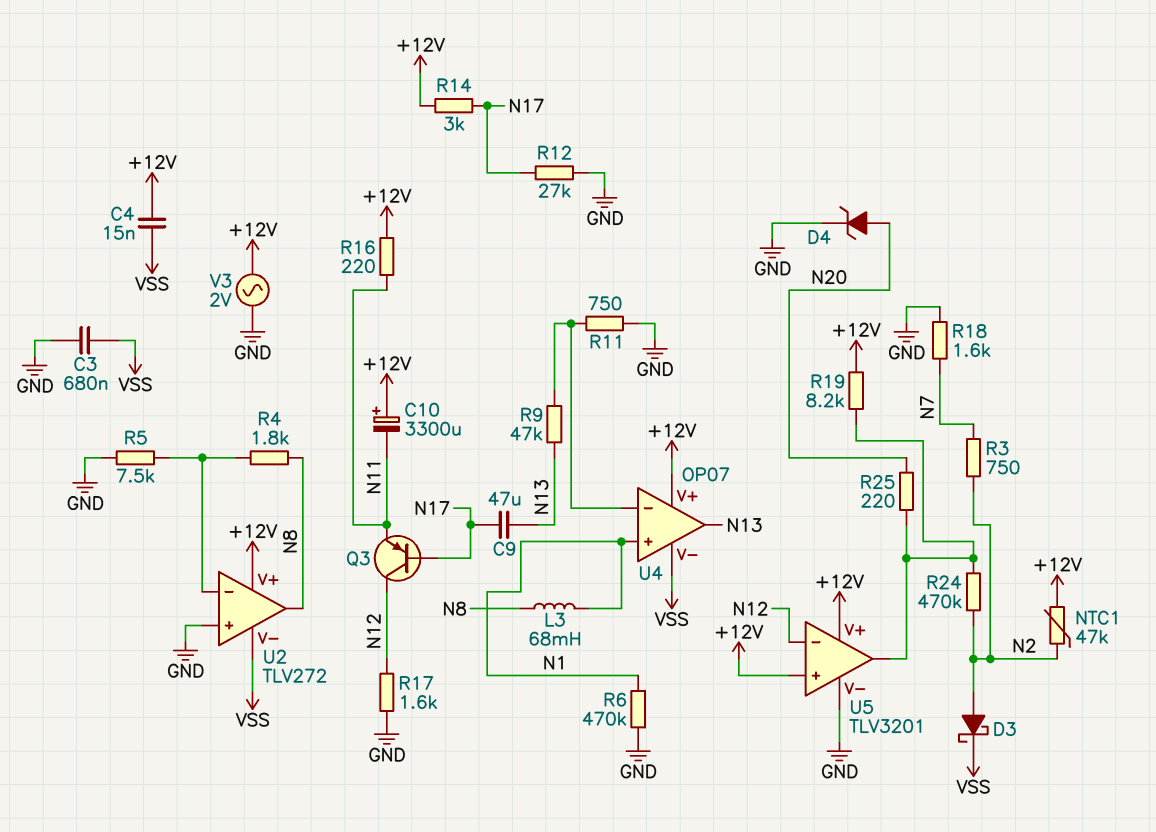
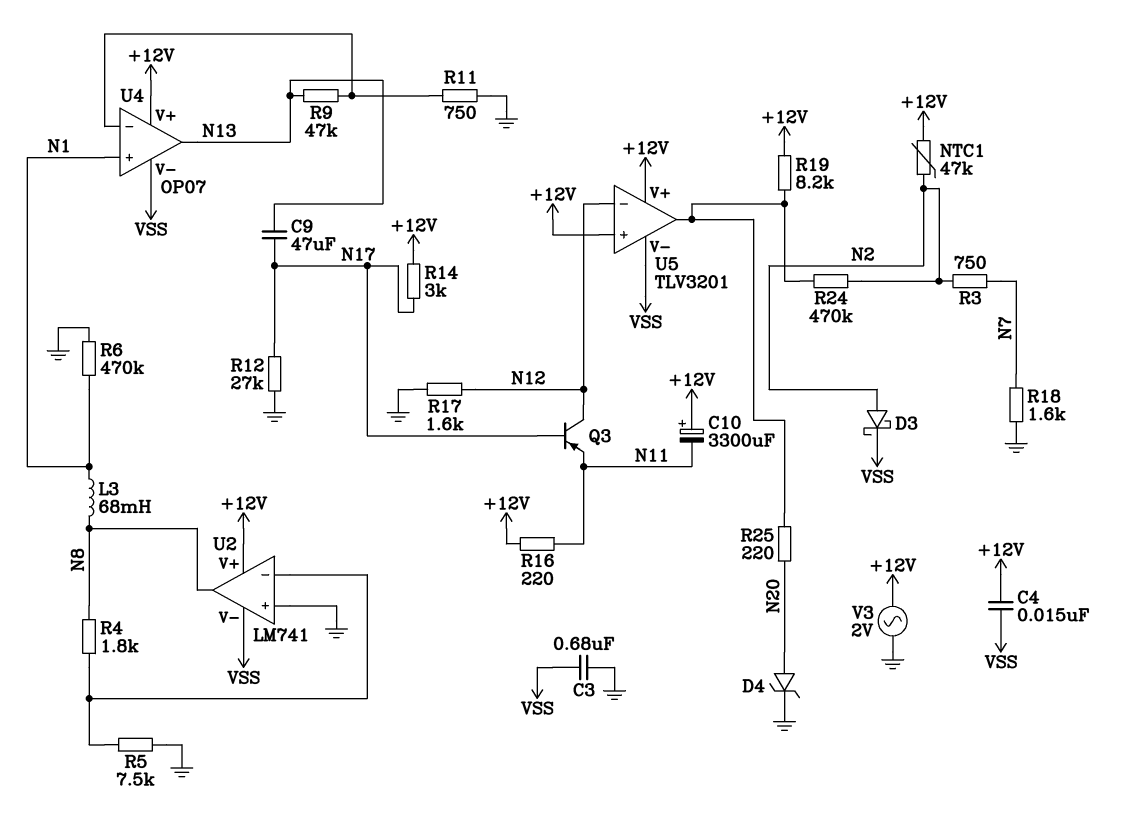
U2: TLV272 -> LM741
U5 pin V-: GND -> VSS

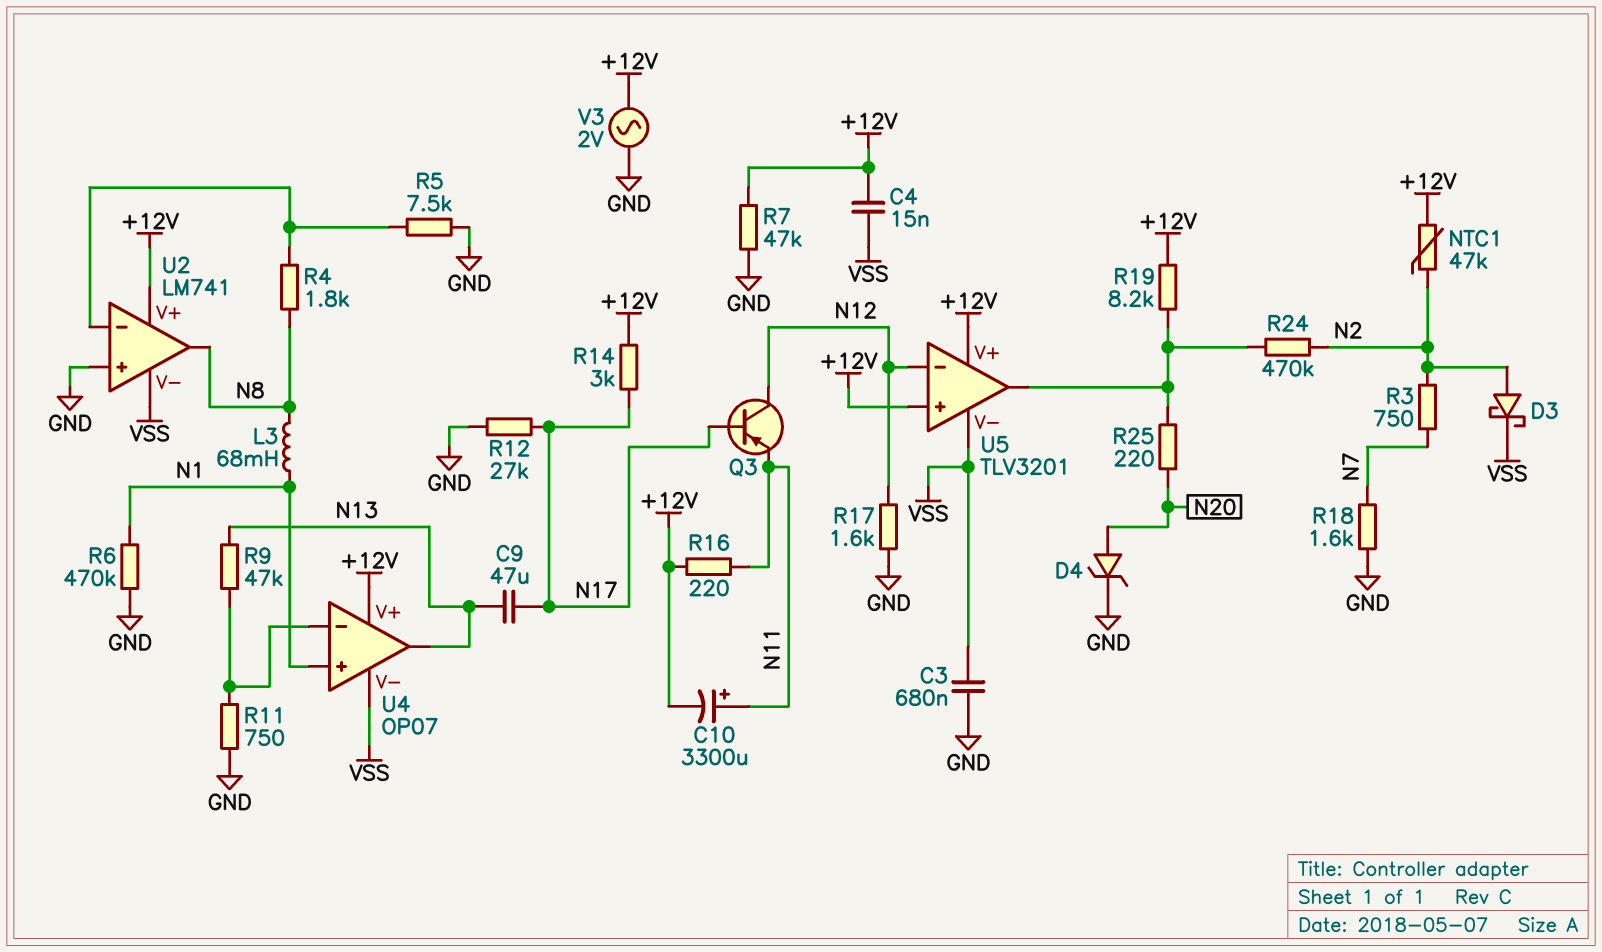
C10: 3300uF (plus +12V, minus N11) -> 3300uF (plus N11, minus +12V)
R7: none -> 47k (+12V, GND)

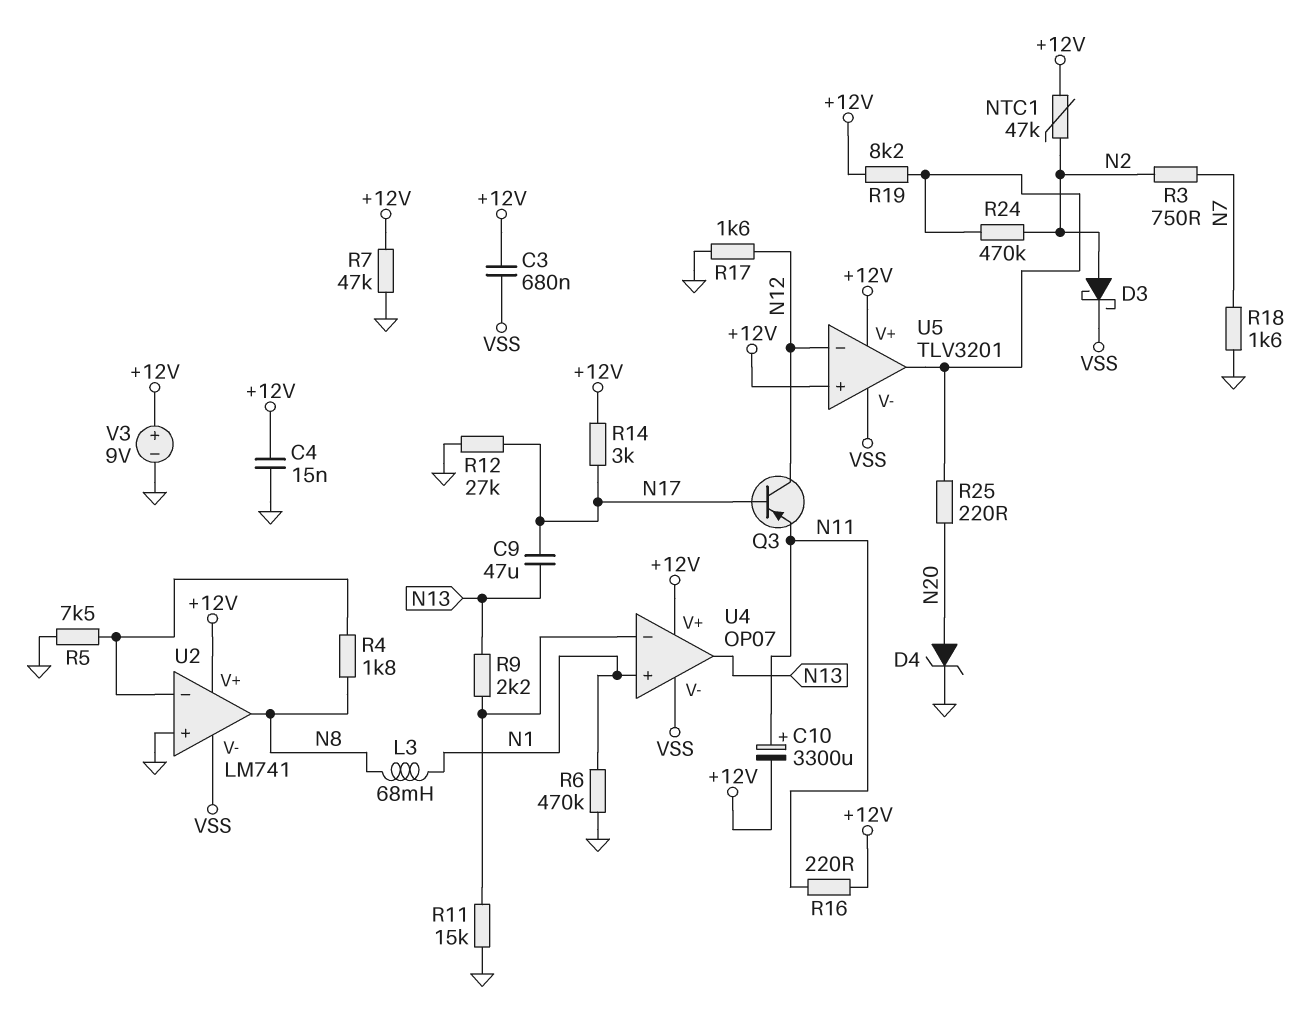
C3: 680nF (GND, VSS) -> 680nF (+12V, VSS)
C4: 15nF (+12V, VSS) -> 15nF (+12V, GND)
R9: 47k (N13, U4/in-) -> 2.2k (N13, U4/in-)
R11: 750 (GND, U4/in-) -> 15k (GND, U4/in-)
V3: AC 2V (+12V, GND) -> 9V (plus +12V, minus GND)

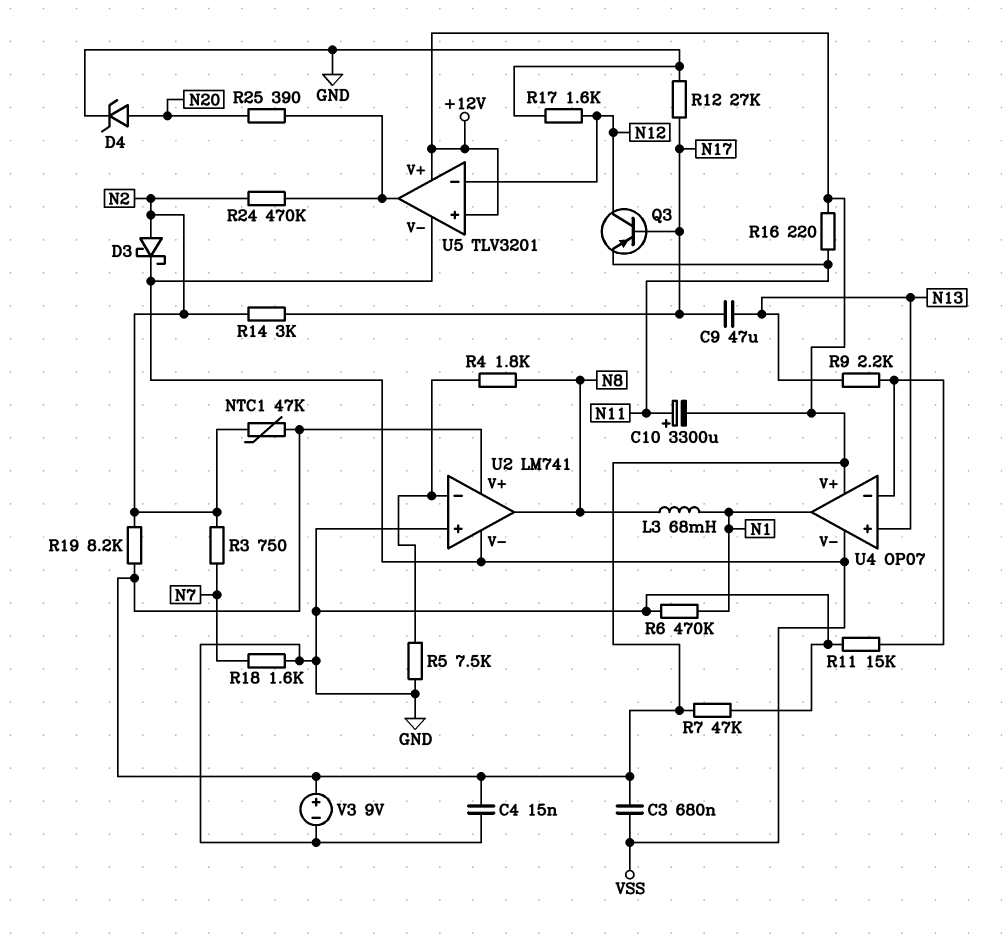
R14: 3k (+12V, N17) -> 3k (N2, N17)
R19: 8.2k (+12V, U5/out) -> 8.2k (+12V, N2)
R25: 220 (N20, U5/out) -> 390 (N20, U5/out)
U4 pin in+: N1 -> N13
U4 pin out: N13 -> N1

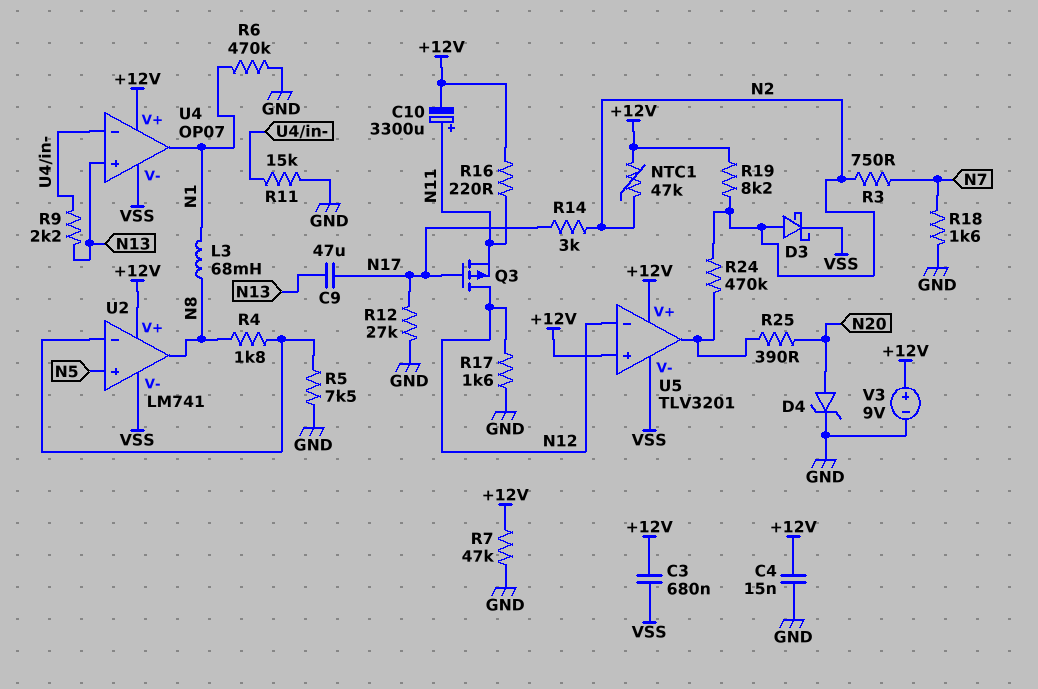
Q3: PNP (B N17, C N12, E N11) -> PMOS (G N17, D N12, S N11)
U2 pin in+: GND -> N5

